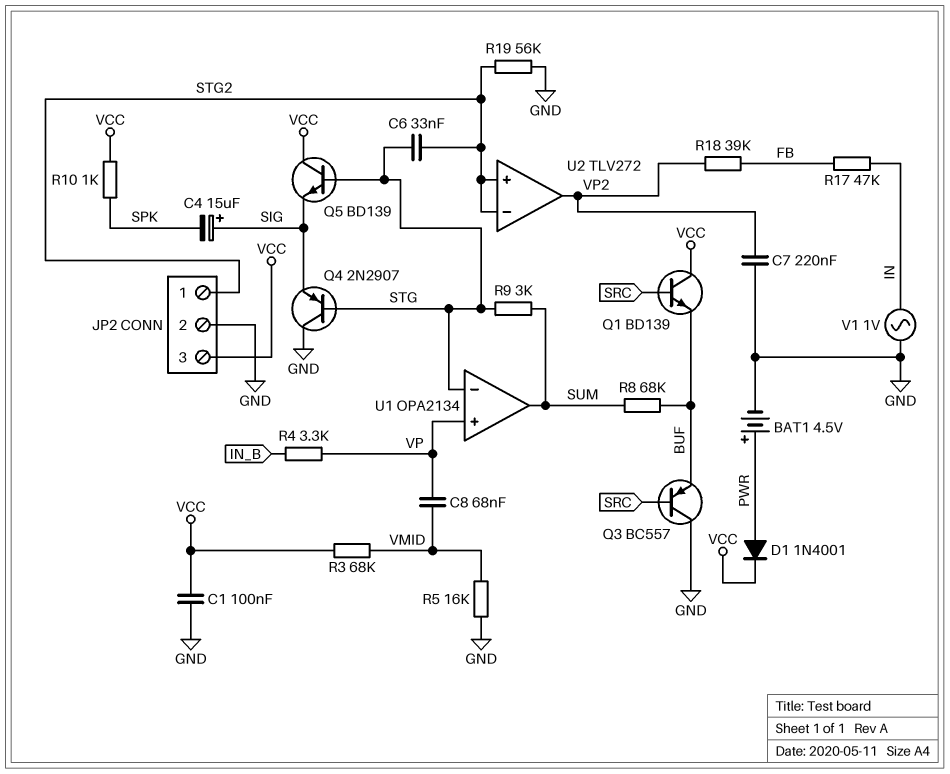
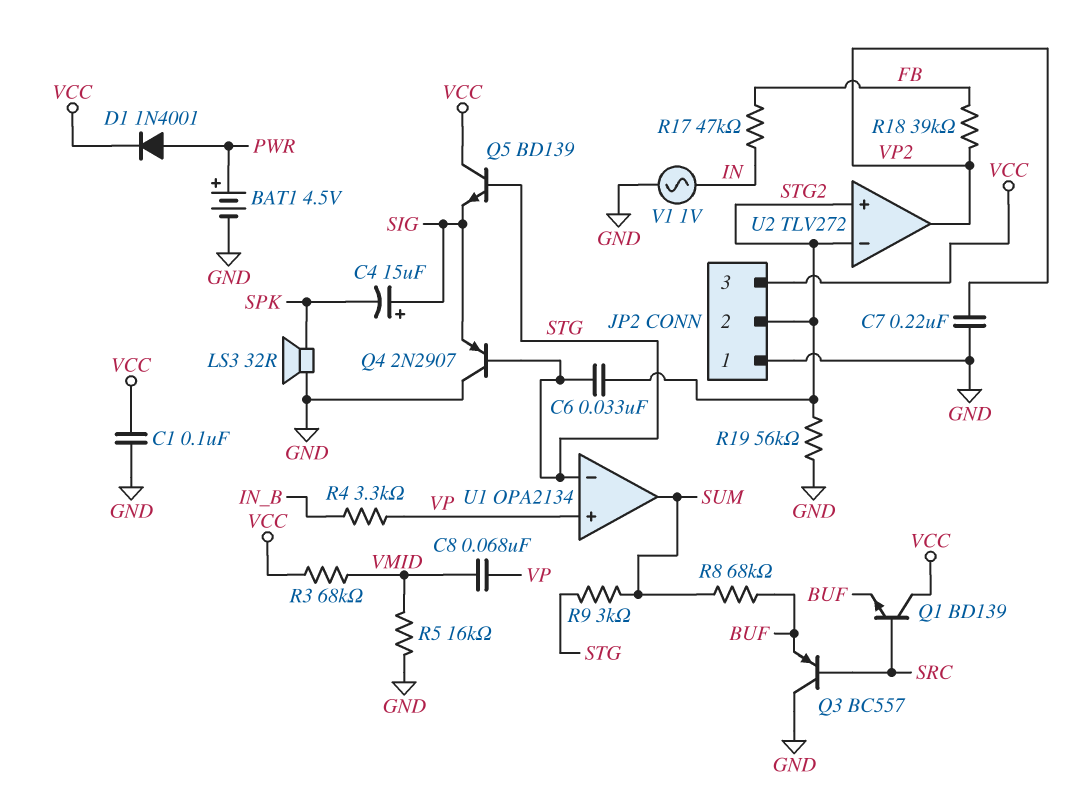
JP2 pin 1: STG2 -> GND
JP2 pin 2: GND -> STG2
LS3: none -> speaker 32R (GND, SPK)
R10: 1k (SPK, VCC) -> none

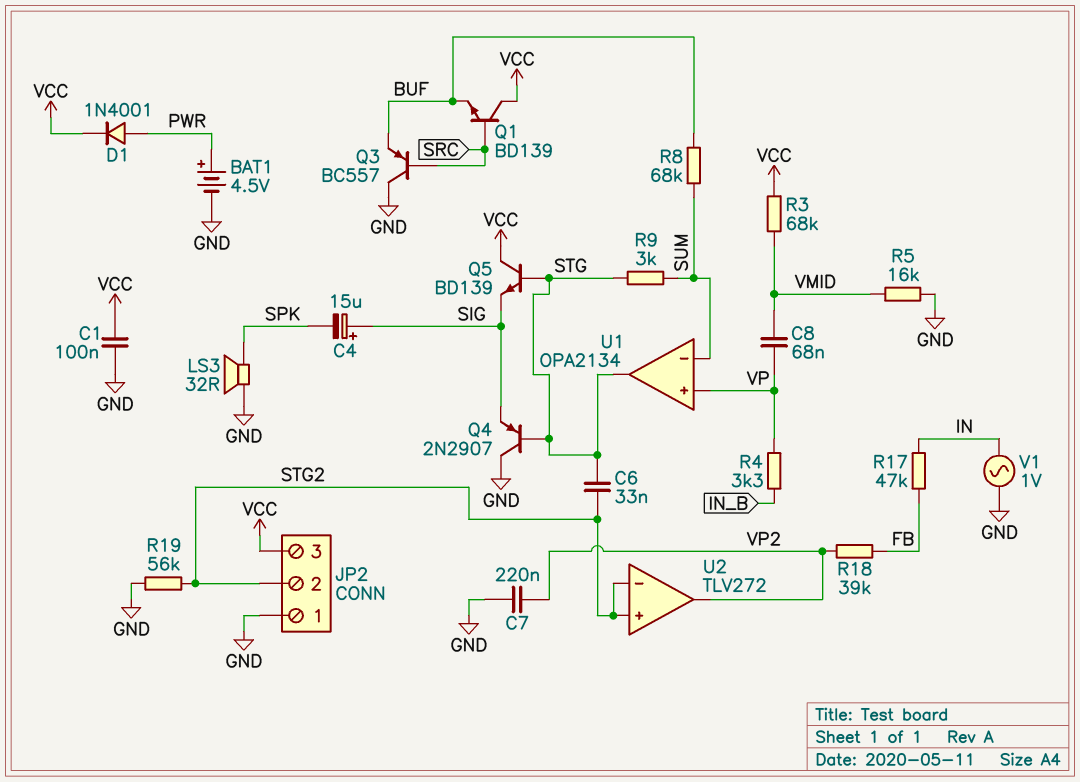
U1 pin in-: STG -> SUM
U1 pin out: SUM -> STG

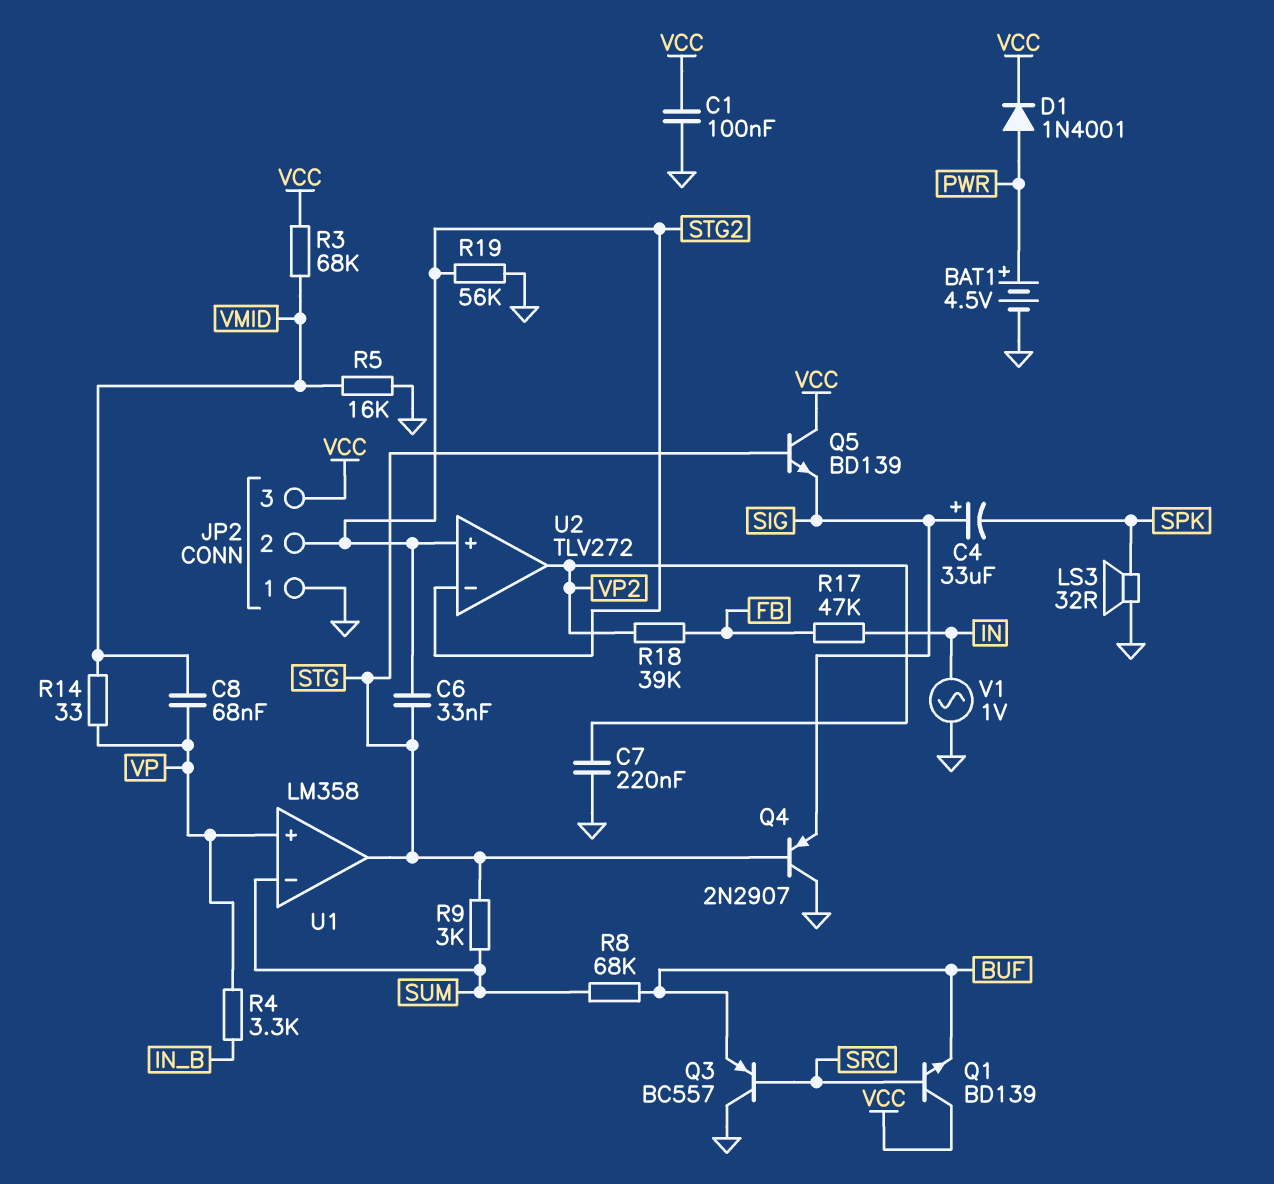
C4: 15uF (plus SIG, minus SPK) -> 33uF (plus SIG, minus SPK)
R14: none -> 33 (VMID, VP)
U1: OPA2134 -> LM358

